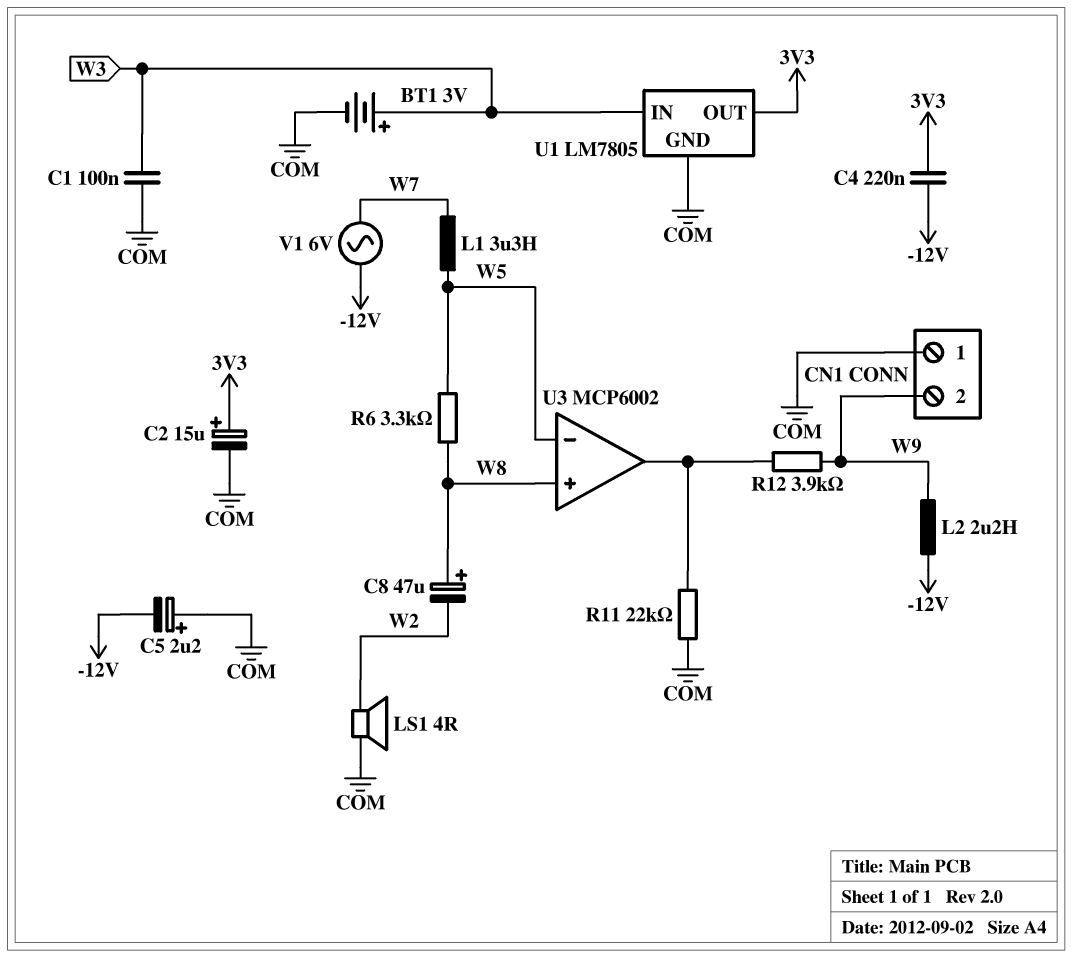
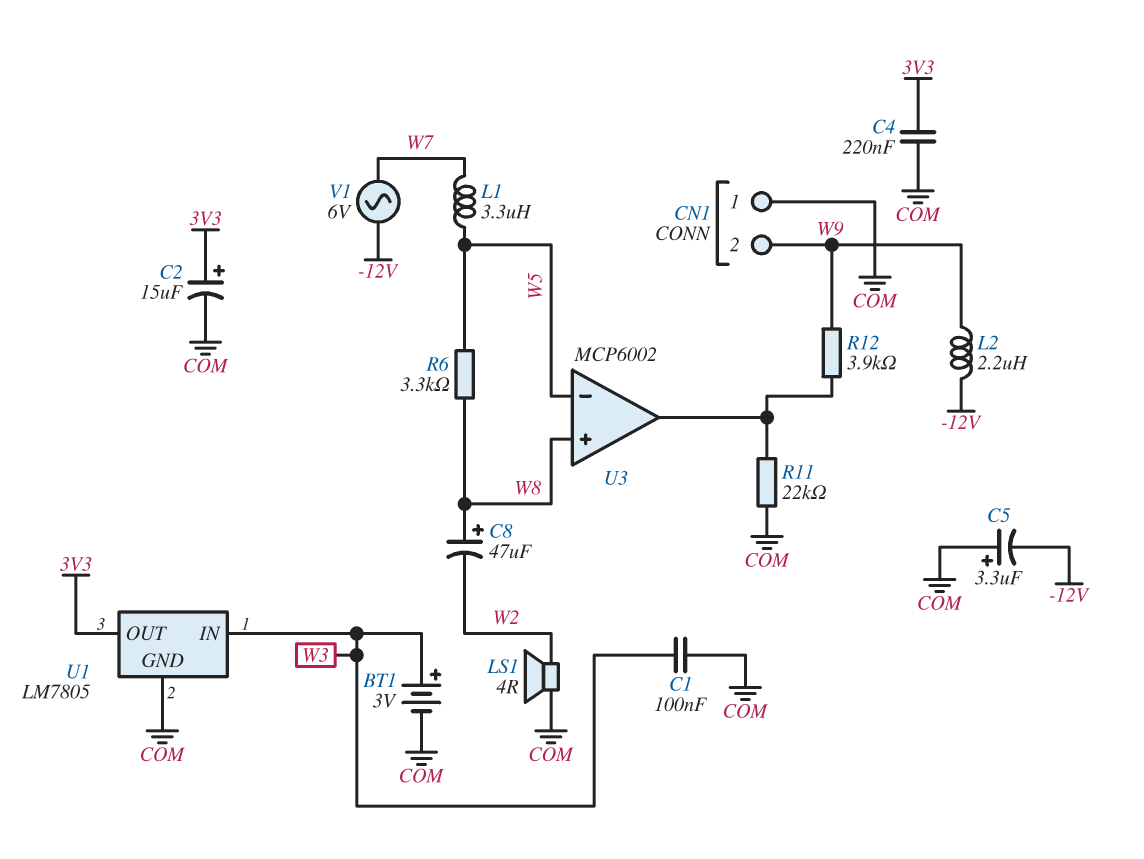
C4: 220nF (-12V, 3V3) -> 220nF (3V3, COM)
C5: 2.2uF (plus COM, minus -12V) -> 3.3uF (plus COM, minus -12V)

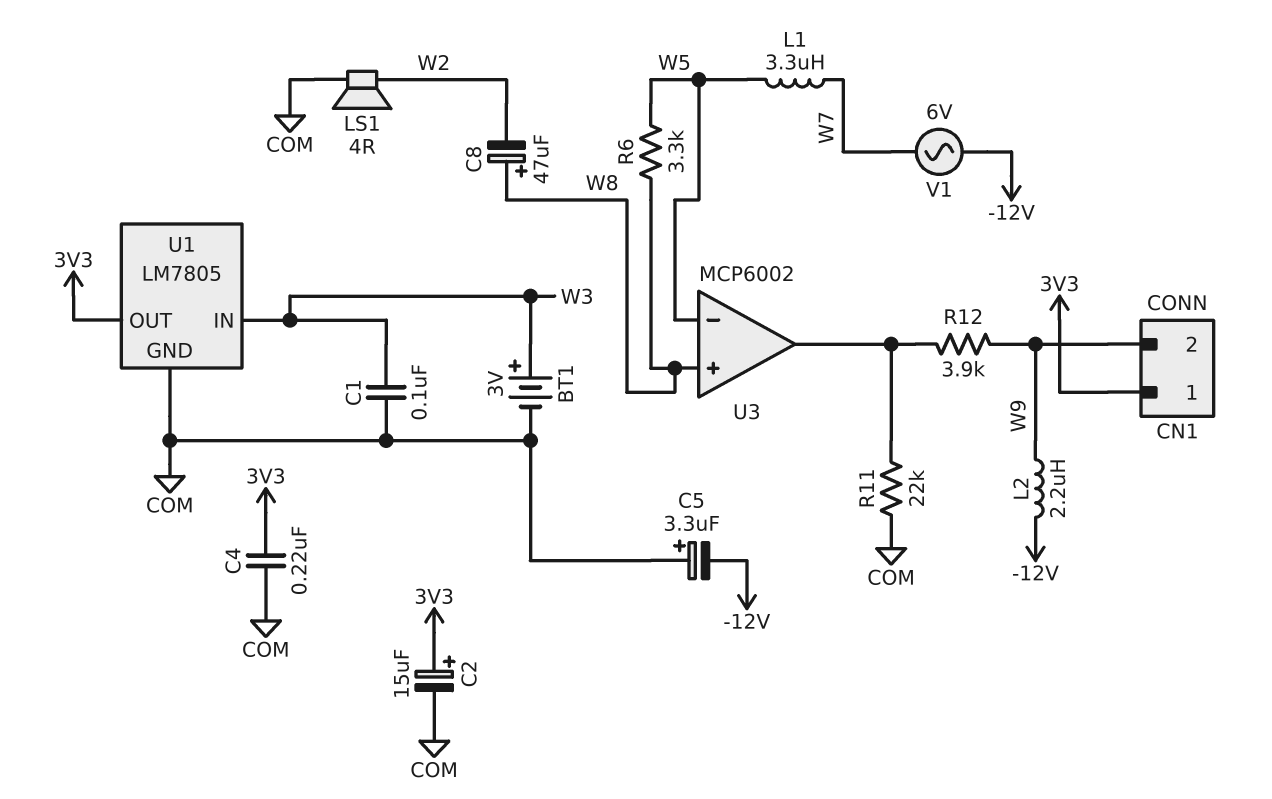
CN1 pin 1: COM -> 3V3

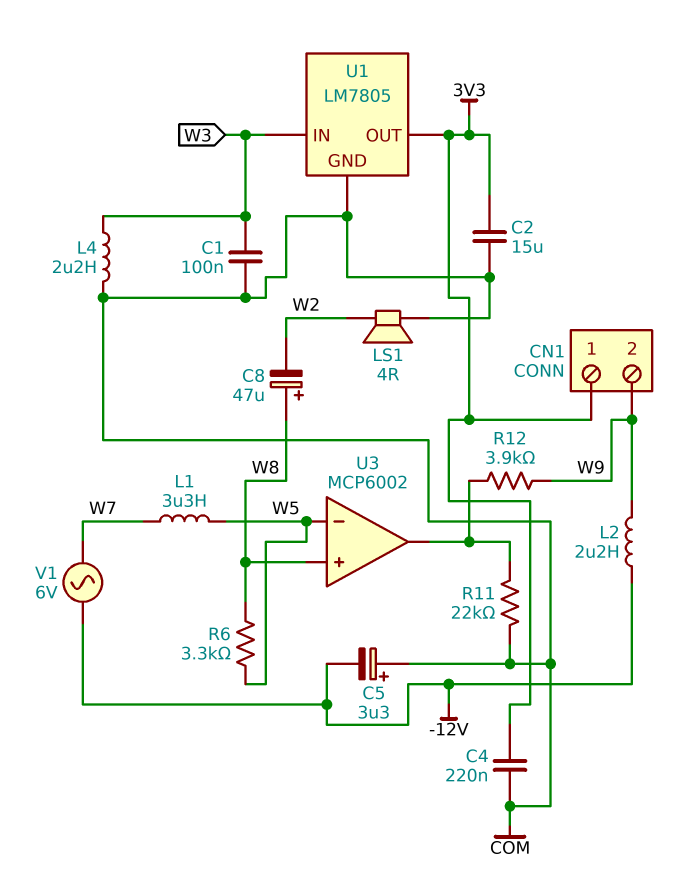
BT1: 3V (plus W3, minus COM) -> none
C2: 15uF (plus 3V3, minus COM) -> 15uF (3V3, COM)
L4: none -> 2.2uH (COM, W3)

